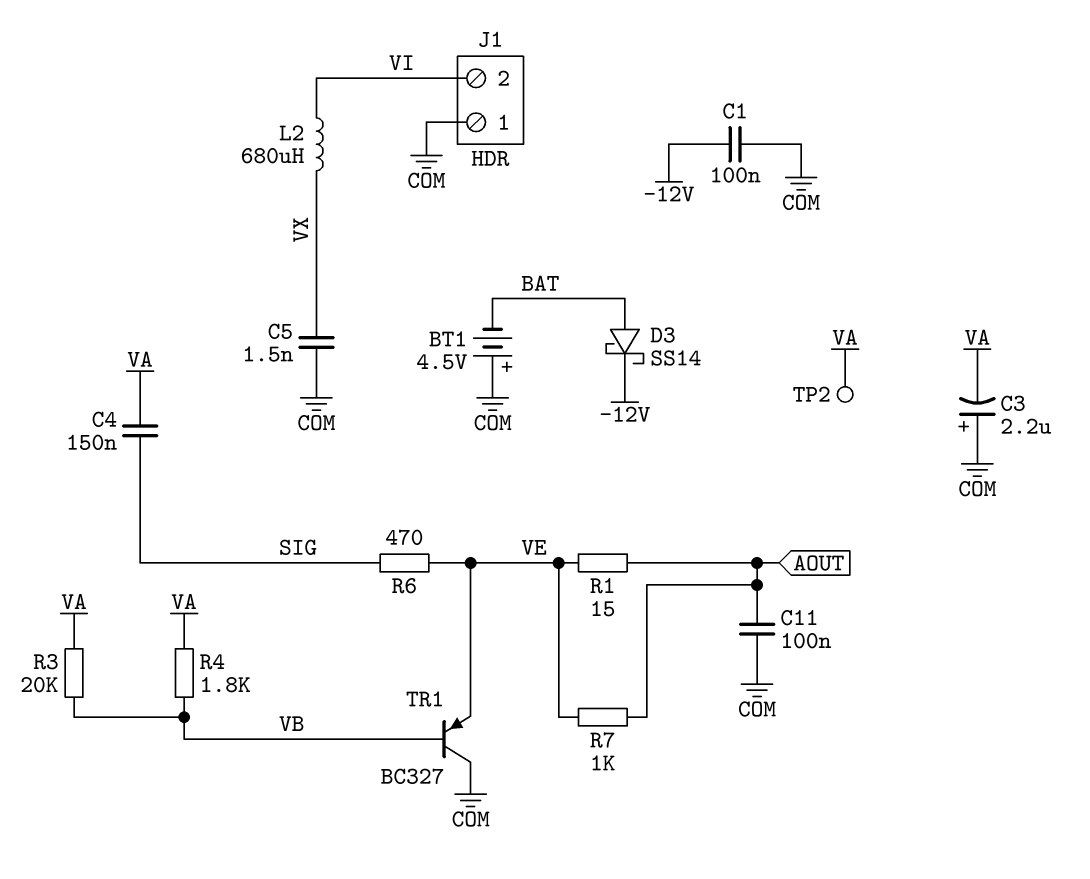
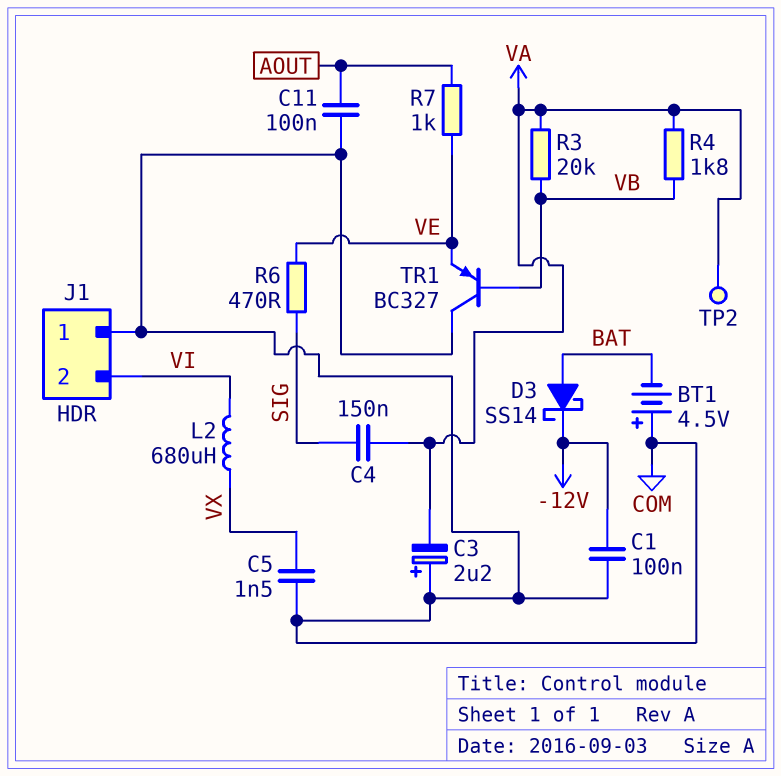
R1: 15 (AOUT, VE) -> none

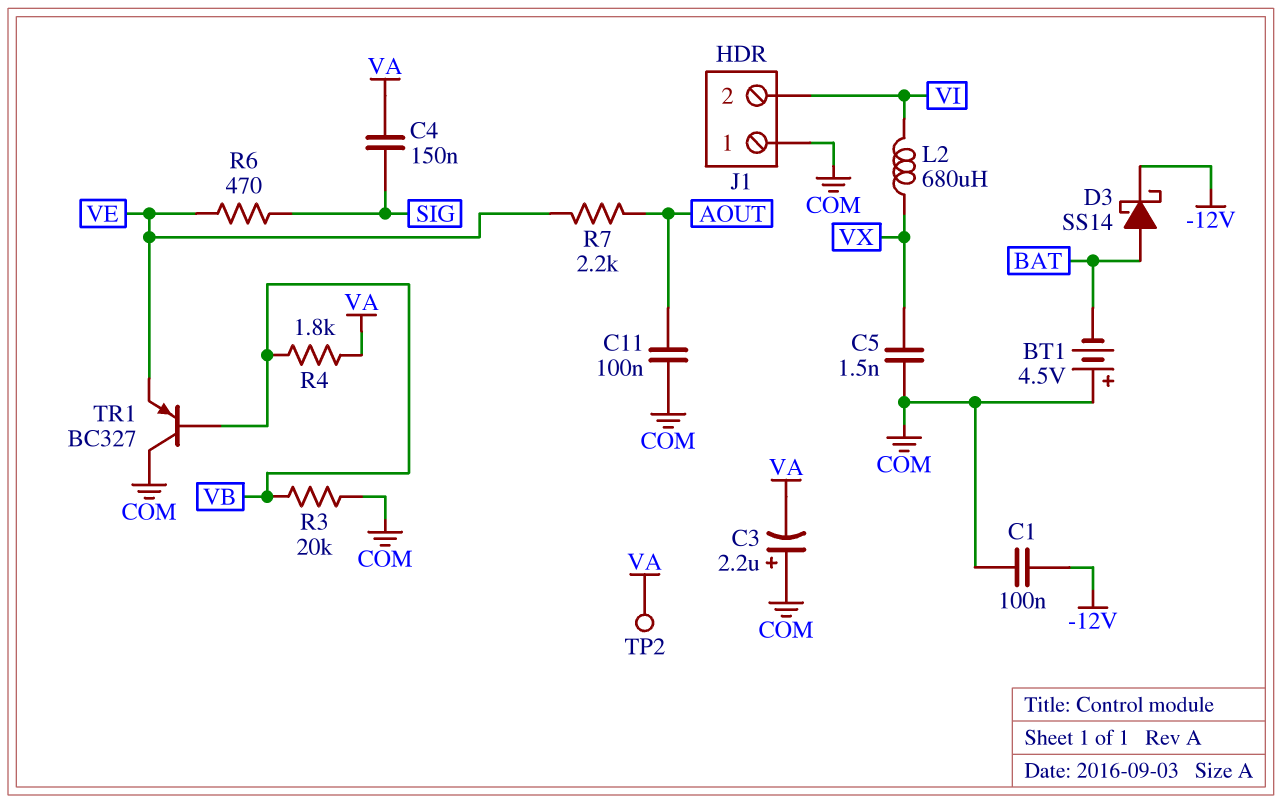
R3: 20k (VA, VB) -> 20k (COM, VB)
R7: 1k (AOUT, VE) -> 2.2k (AOUT, VE)

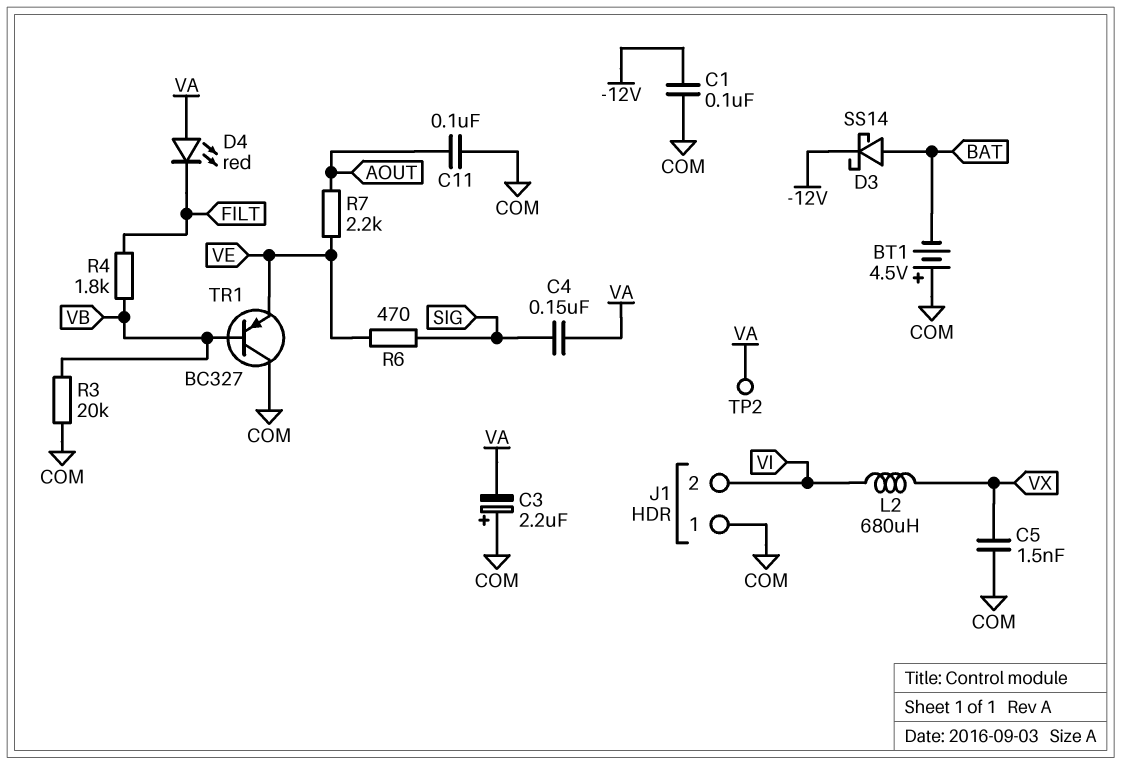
D4: none -> LED red (A VA, K FILT)
R4: 1.8k (VA, VB) -> 1.8k (FILT, VB)

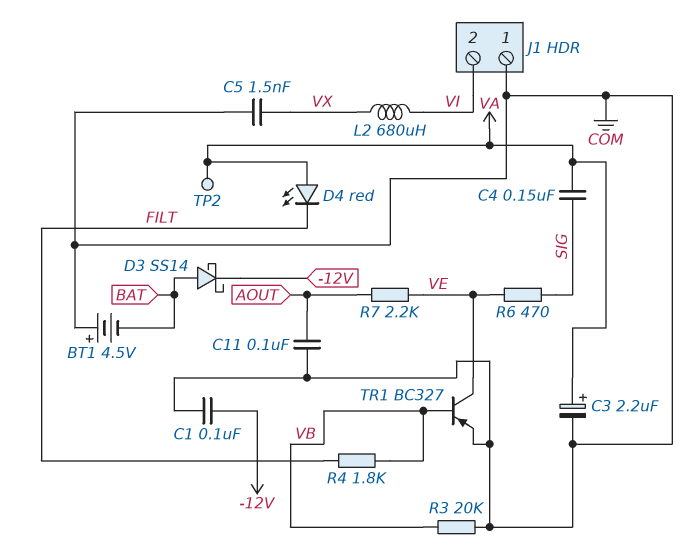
C3: 2.2uF (plus COM, minus VA) -> 2.2uF (plus VA, minus COM)
TR1: PNP BC327 (B VB, C COM, E VE) -> PNP BC327 (B VB, C VE, E COM)

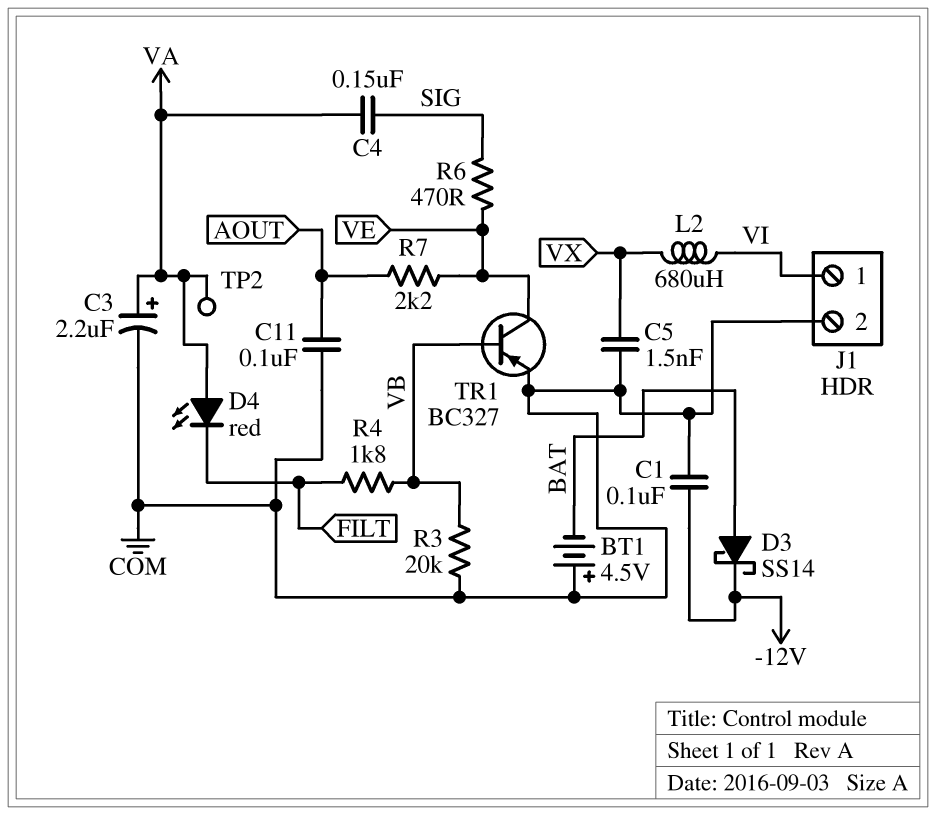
J1 pin 1: COM -> VI
J1 pin 2: VI -> COM

